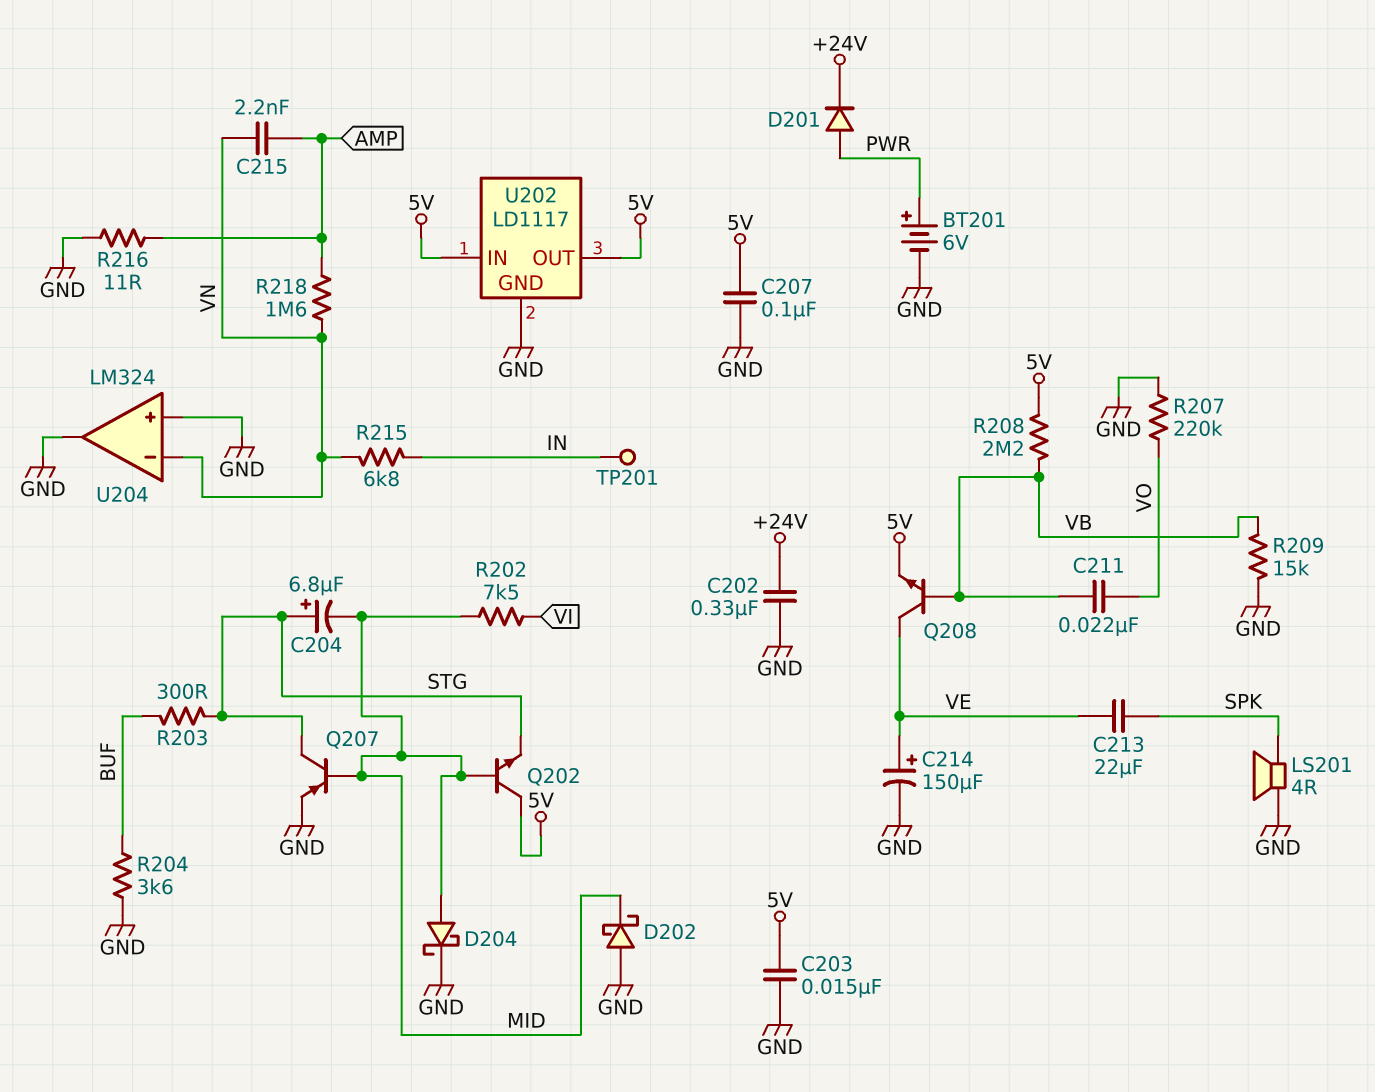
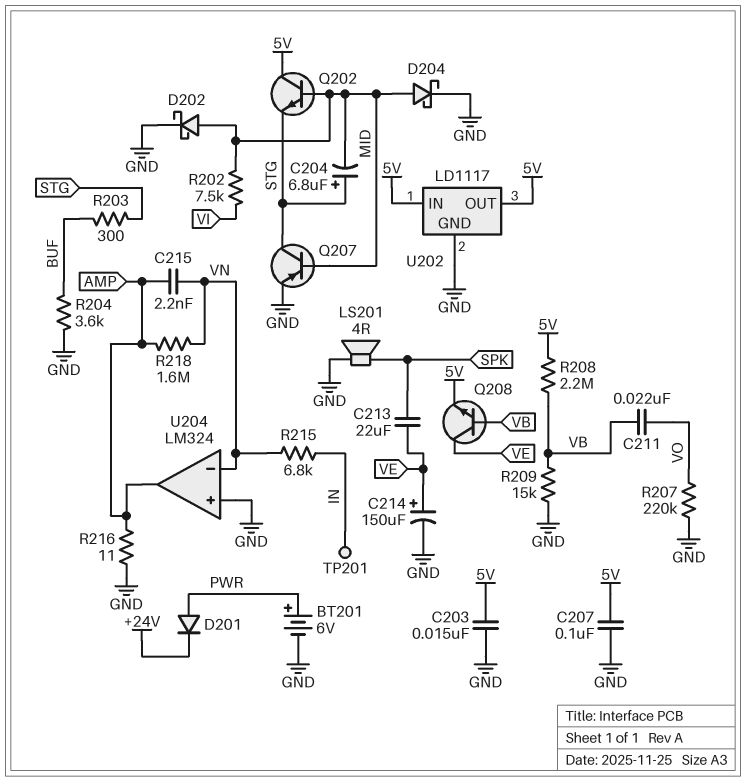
C202: 330nF (+24V, GND) -> none
D202: schottky (A GND, K MID) -> schottky (A MID, K GND)
U204 pin out: GND -> AMP

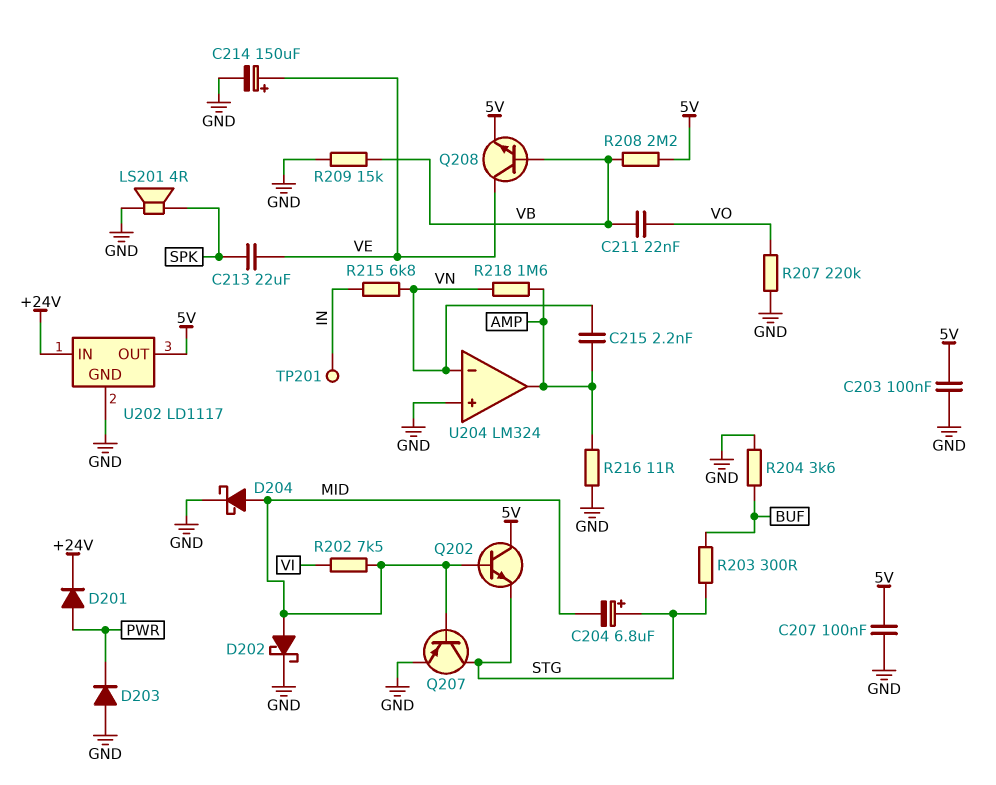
BT201: 6V (plus PWR, minus GND) -> none
C203: 15nF (5V, GND) -> 100nF (5V, GND)
D203: none -> diode (A GND, K PWR)
U202 pin IN: 5V -> +24V

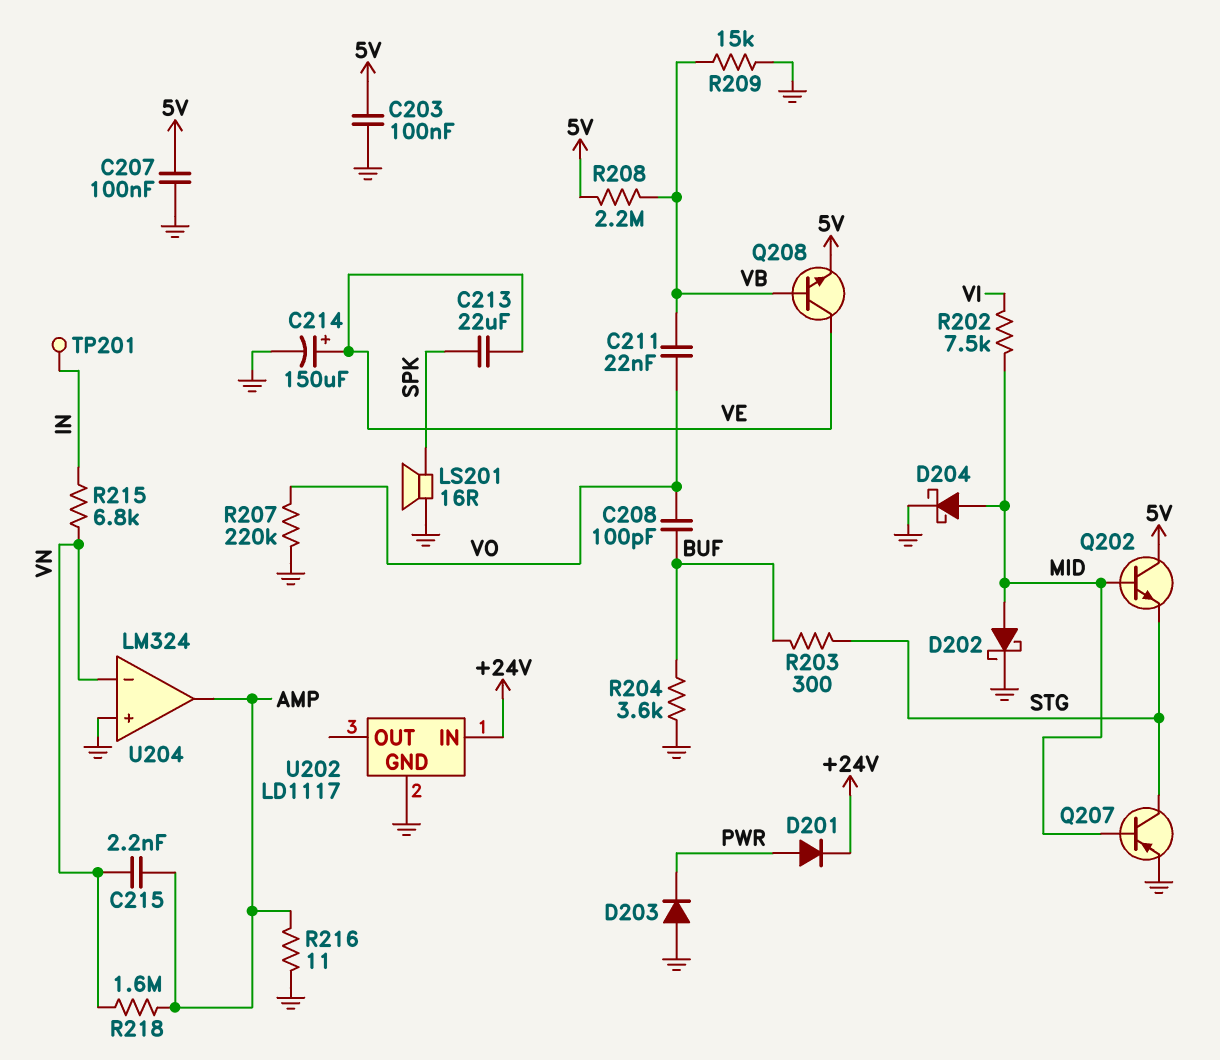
C204: 6.8uF (plus STG, minus MID) -> none
C208: none -> 100pF (BUF, VO)
LS201: speaker 4R (GND, SPK) -> speaker 16R (GND, SPK)
U202 pin OUT: 5V -> none

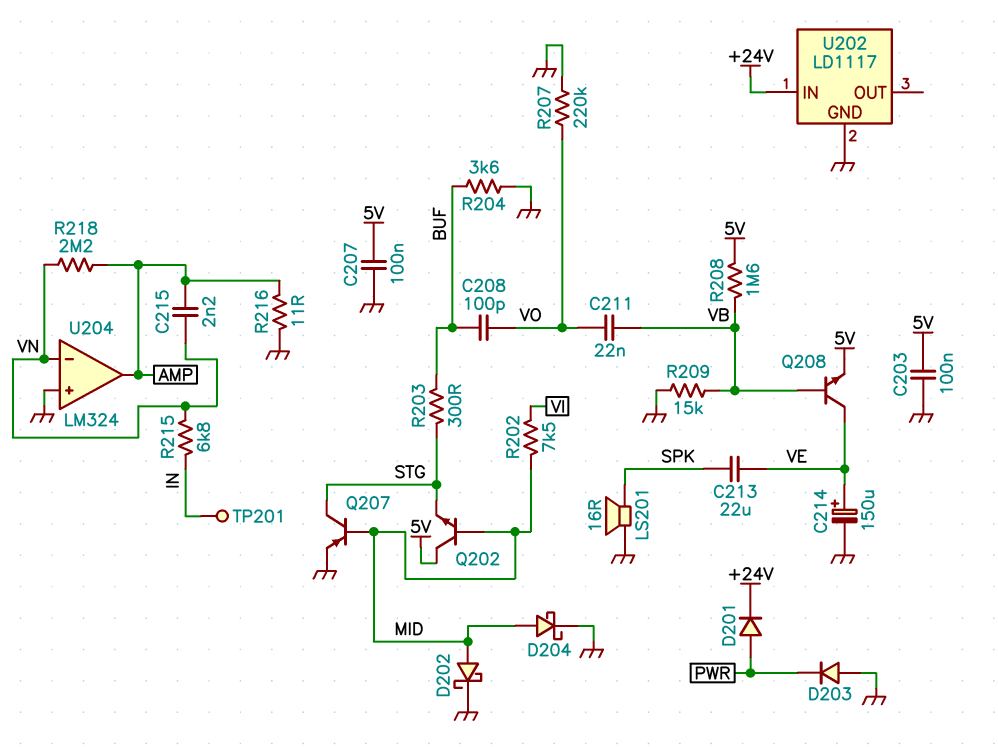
R208: 2.2M (5V, VB) -> 1.6M (5V, VB)
R218: 1.6M (AMP, VN) -> 2.2M (AMP, VN)

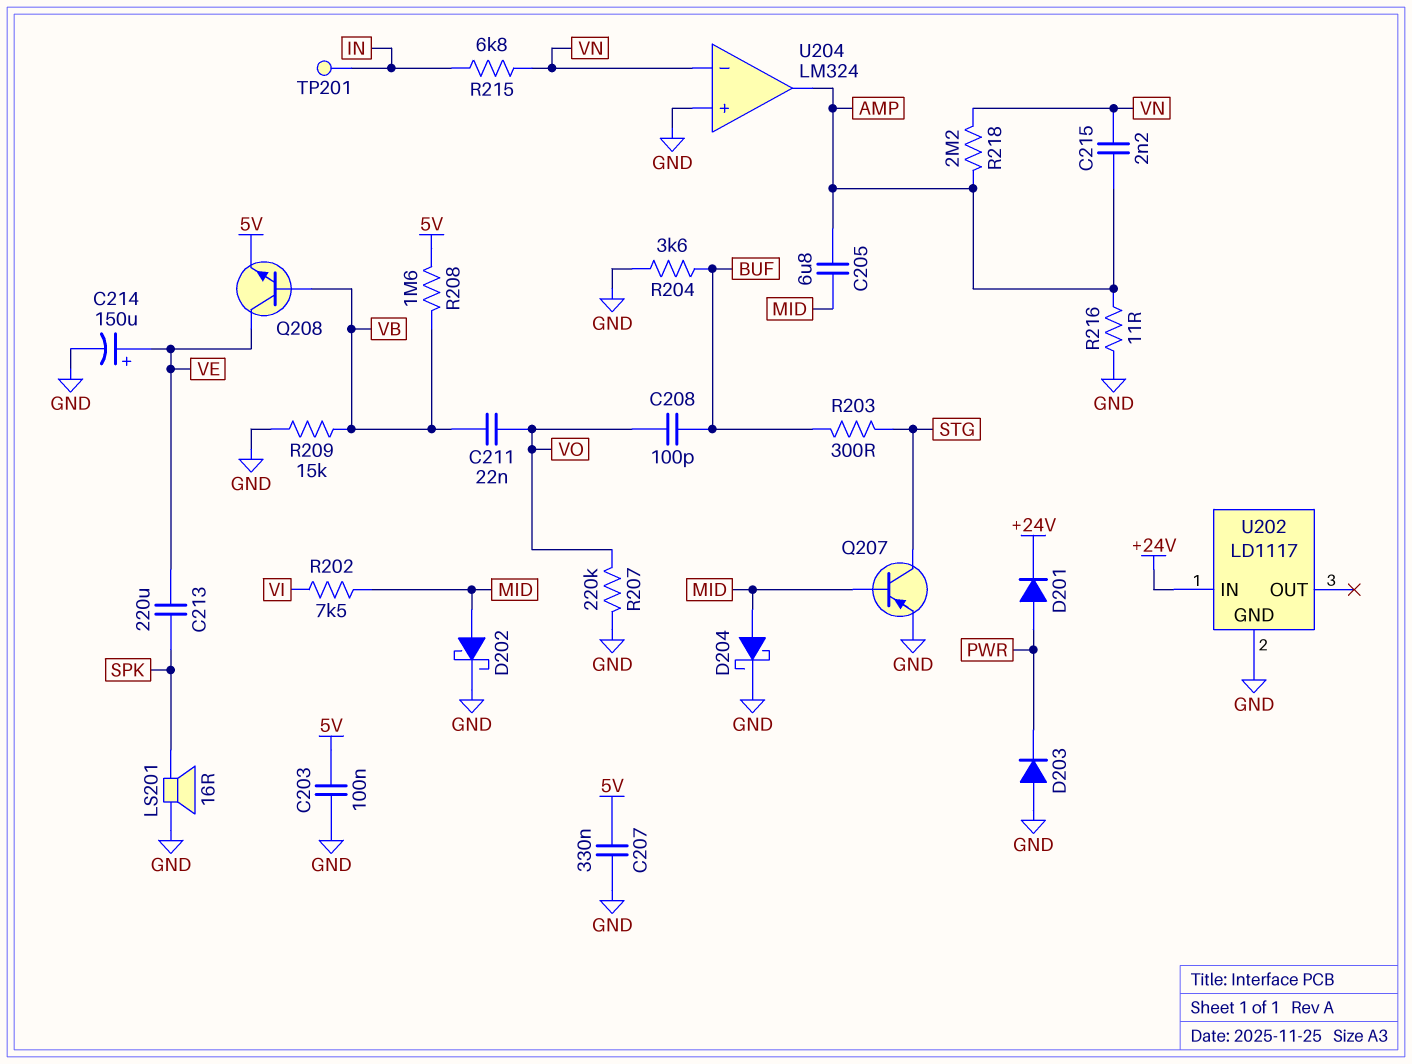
C205: none -> 6.8uF (AMP, MID)
C207: 100nF (5V, GND) -> 330nF (5V, GND)
C213: 22uF (SPK, VE) -> 220uF (SPK, VE)
Q202: NPN (B MID, C 5V, E STG) -> none

